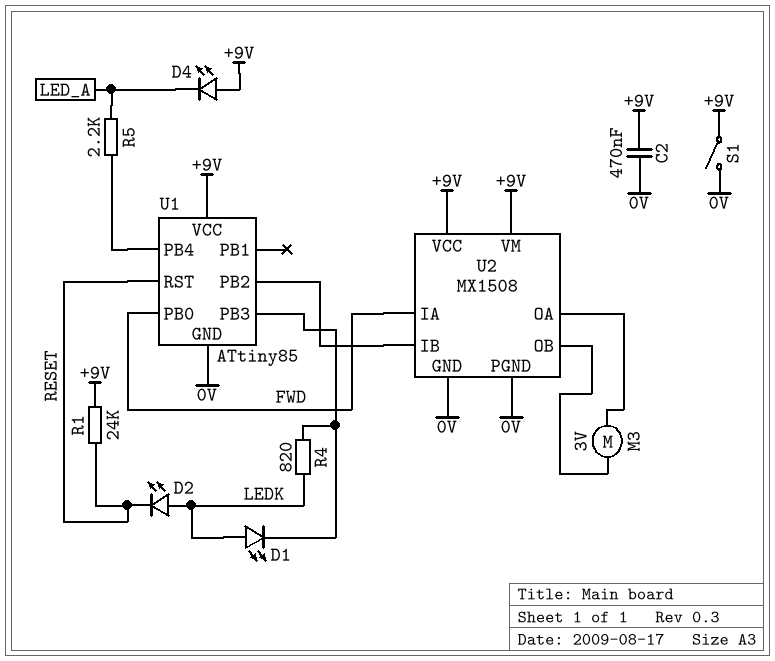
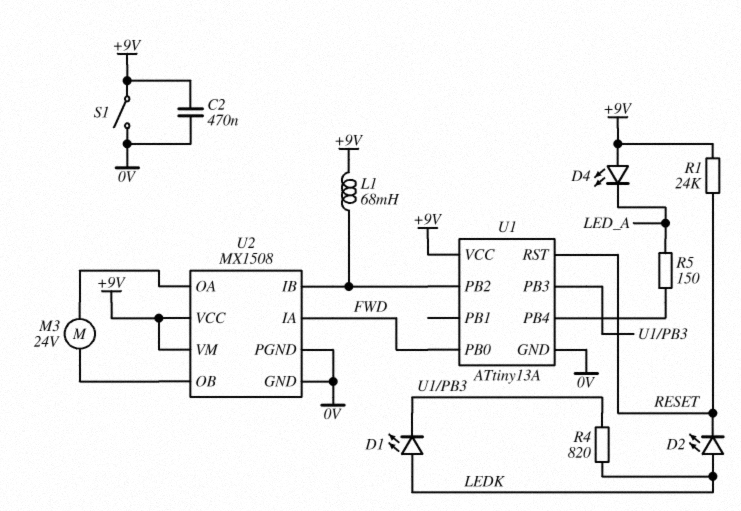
L1: none -> 68mH (+9V, U1/PB2)
M3: motor 3V (U2/OA, U2/OB) -> motor 24V (U2/OA, U2/OB)
R5: 2.2k (LED_A, U1/PB4) -> 150 (LED_A, U1/PB4)
U1: ATtiny85 -> ATtiny13A

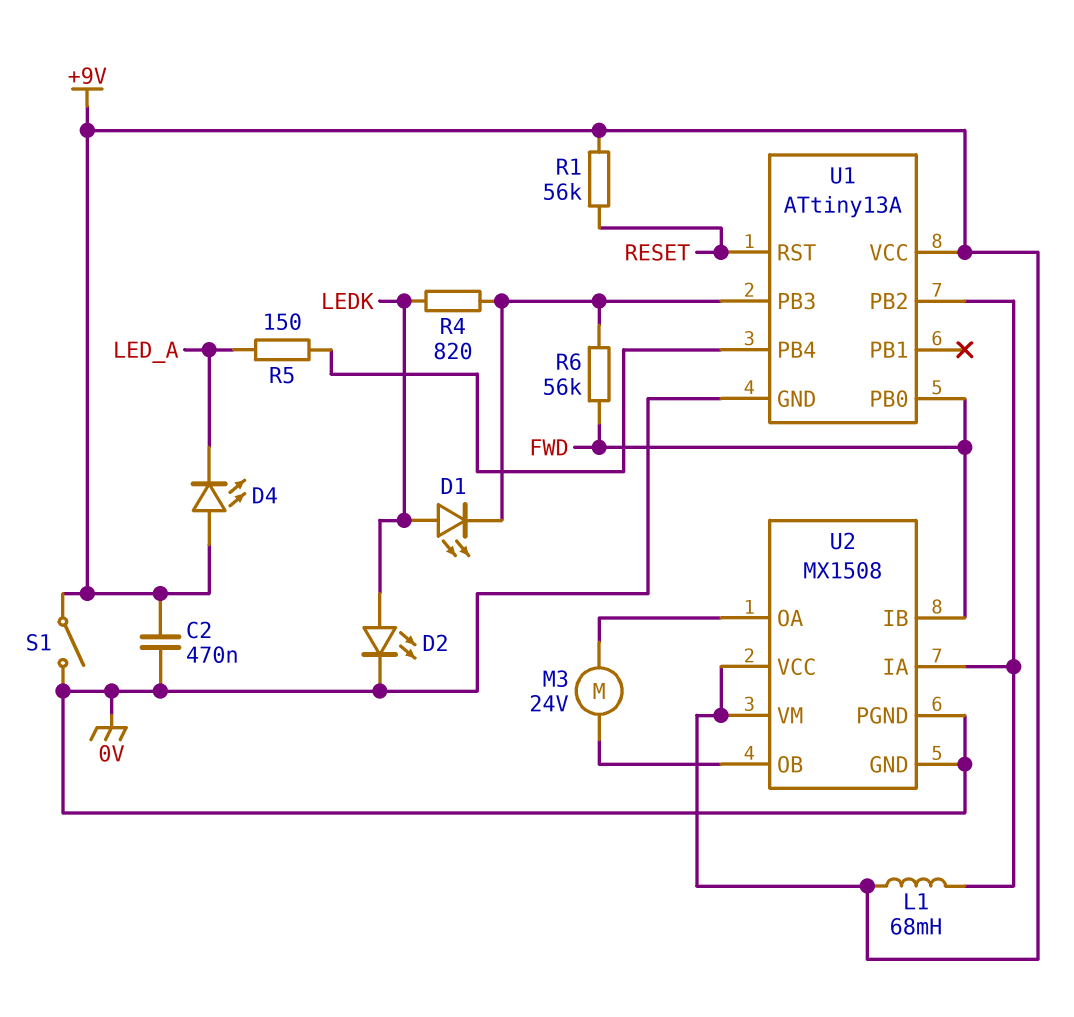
D2: LED (A LEDK, K RESET) -> LED (A LEDK, K 0V)
R1: 24k (+9V, RESET) -> 56k (+9V, RESET)
R6: none -> 56k (FWD, U1/PB3)
U2 pin IA: FWD -> U1/PB2
U2 pin IB: U1/PB2 -> FWD

